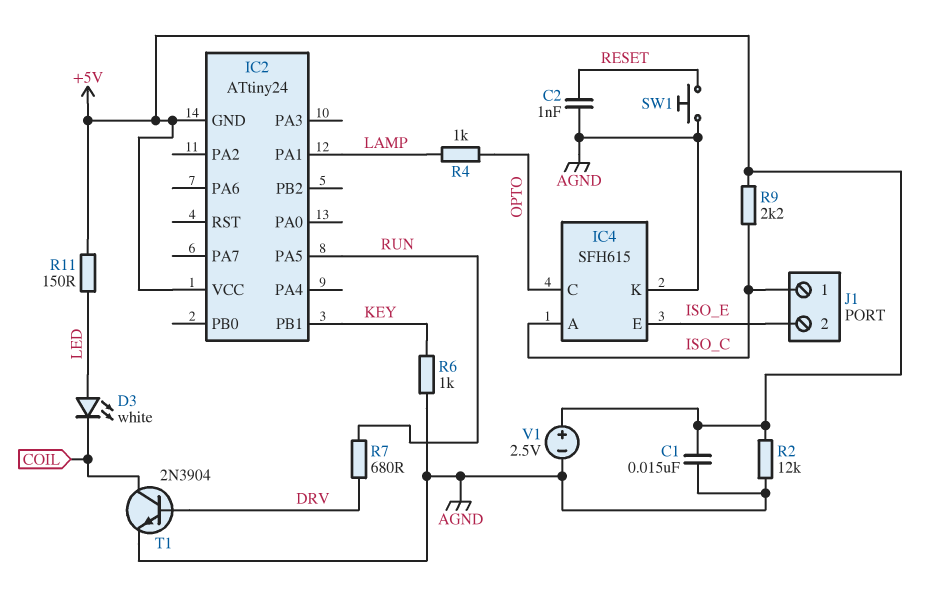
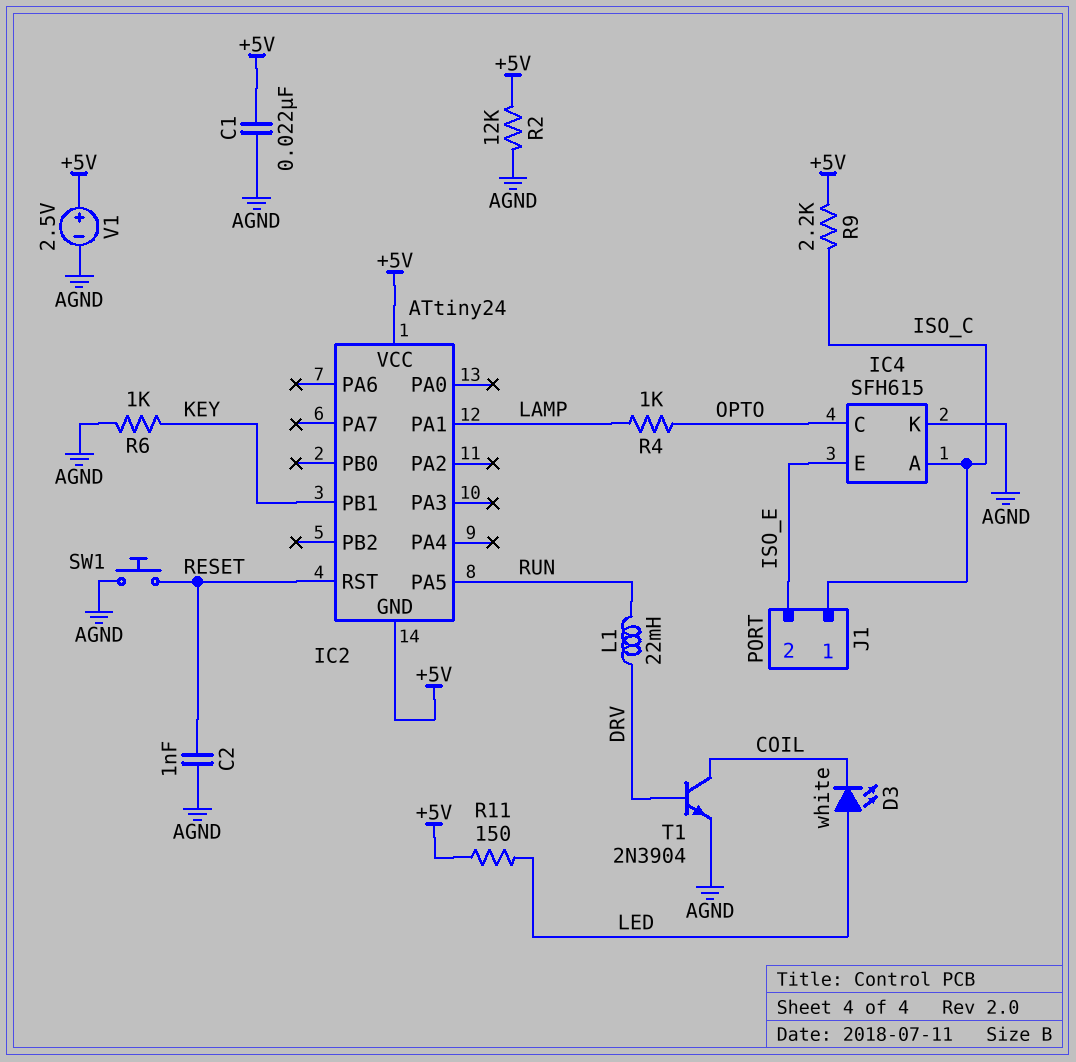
C1: 15nF (+5V, AGND) -> 22nF (+5V, AGND)
IC2 pin RST: none -> RESET
L1: none -> 22mH (DRV, RUN)
R7: 680 (DRV, RUN) -> none

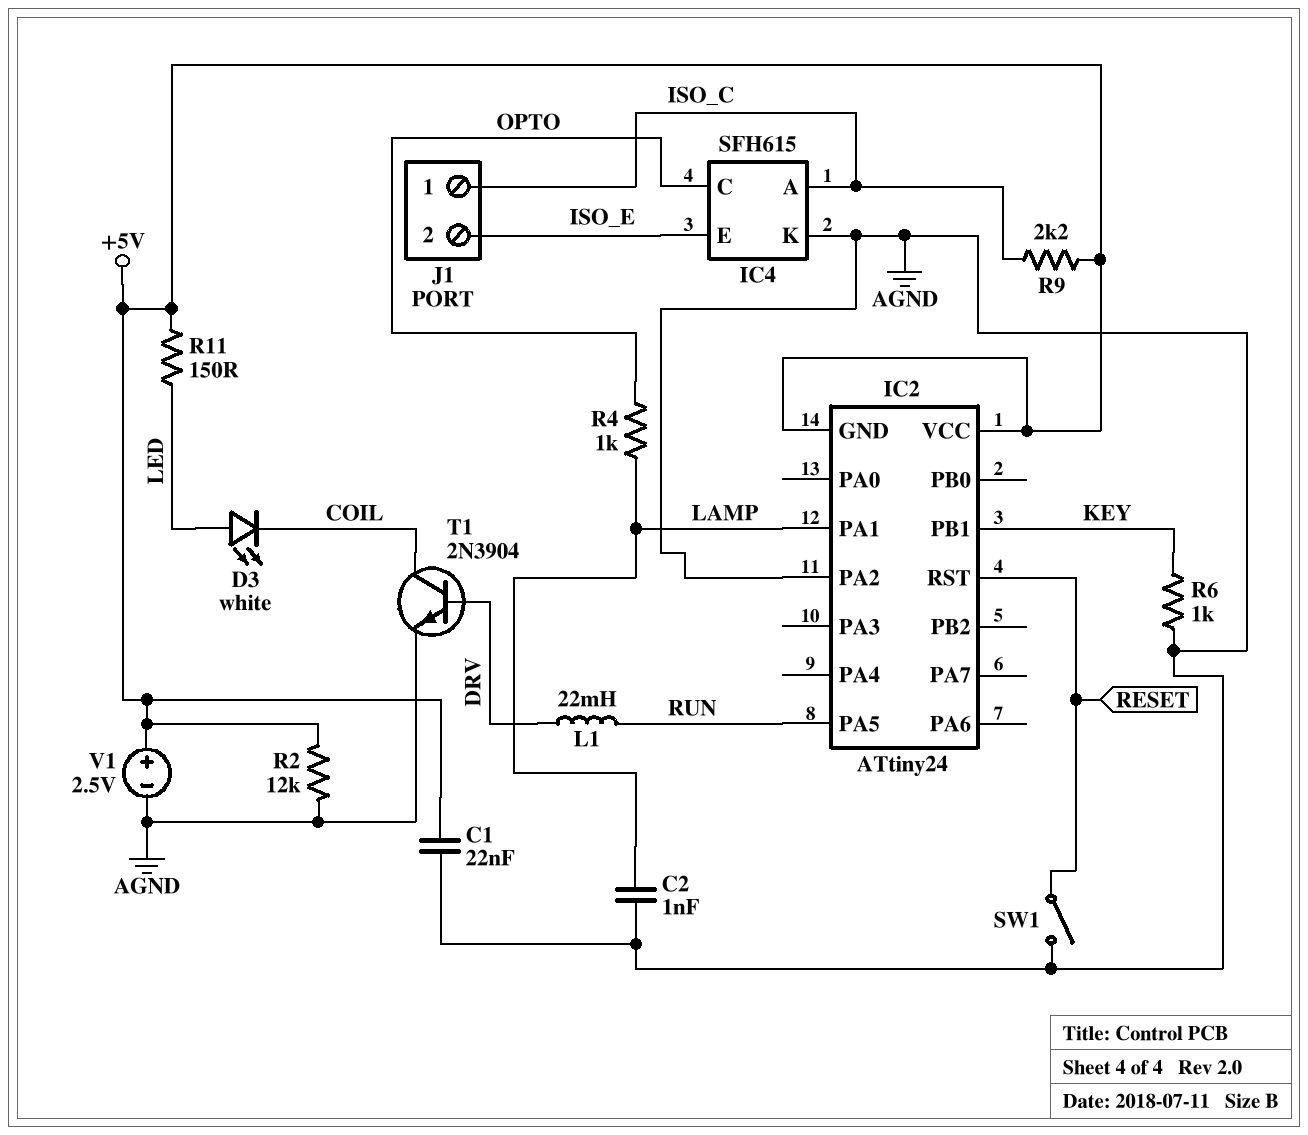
C2: 1nF (AGND, RESET) -> 1nF (AGND, LAMP)
IC2 pin PA2: none -> AGND
SW1: button (AGND, RESET) -> switch (AGND, RESET)

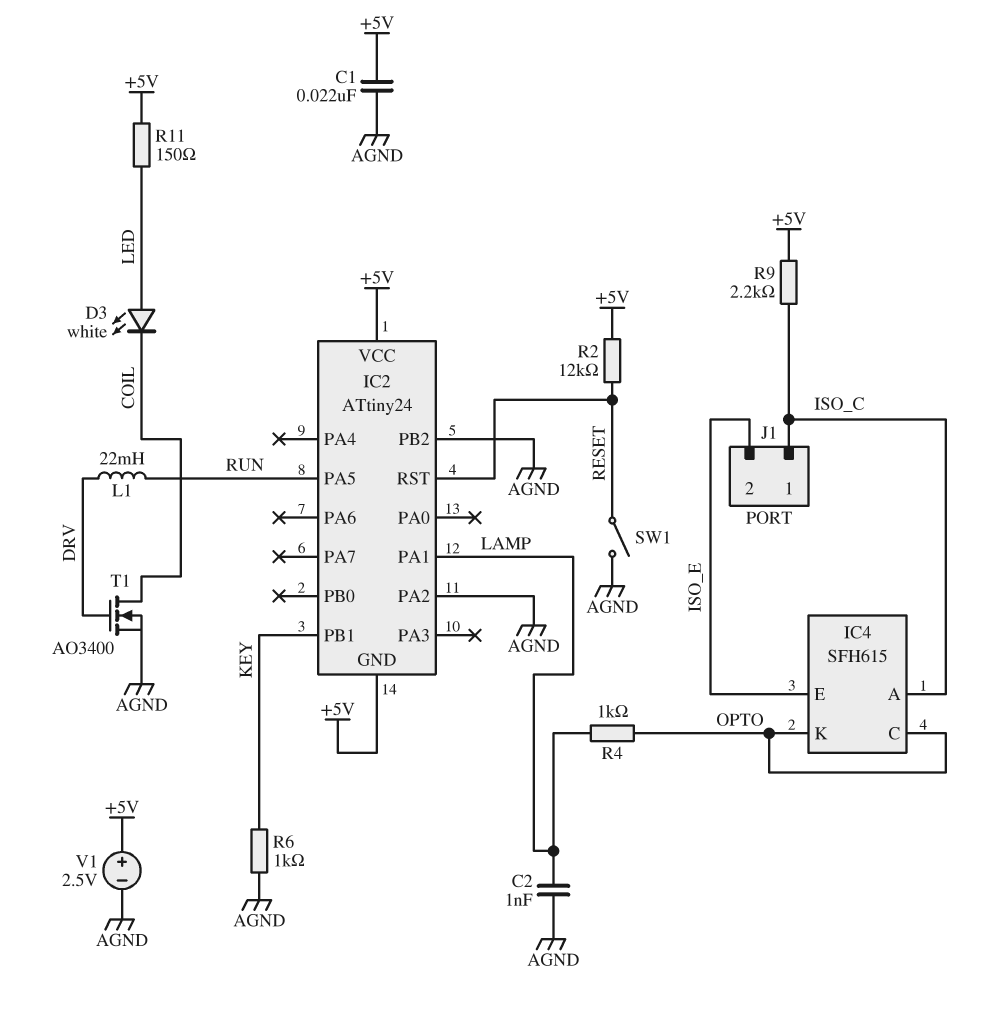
IC2 pin PB2: none -> AGND
IC4 pin K: AGND -> OPTO
R2: 12k (+5V, AGND) -> 12k (+5V, RESET)
T1: NPN 2N3904 (B DRV, C COIL, E AGND) -> NMOS AO3400 (G DRV, D COIL, S AGND)

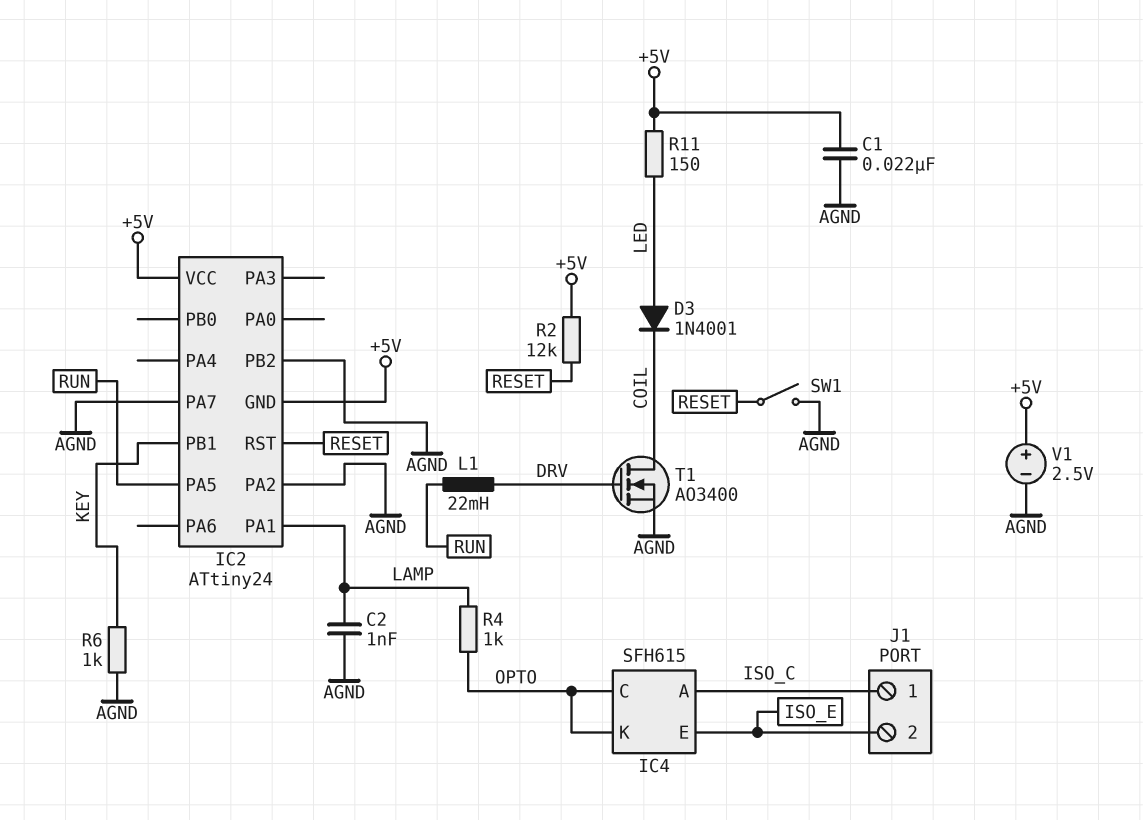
D3: LED white (A LED, K COIL) -> diode 1N4001 (A LED, K COIL)
IC2 pin PA7: none -> AGND
R9: 2.2k (+5V, ISO_C) -> none

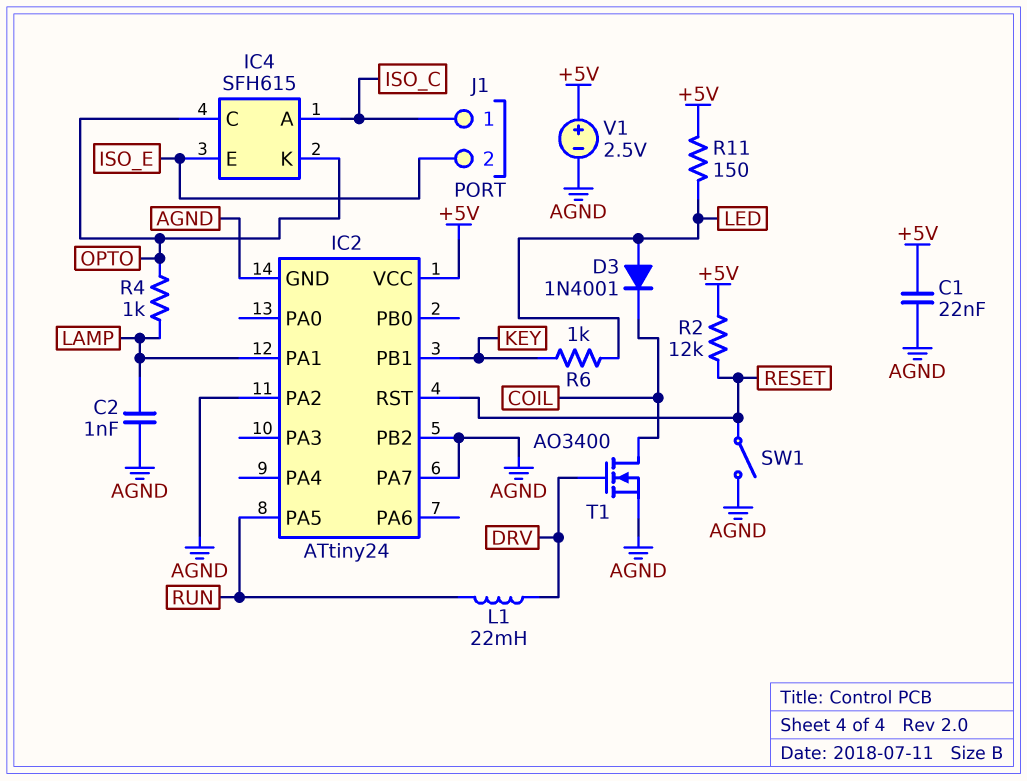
IC2 pin GND: +5V -> AGND
R6: 1k (AGND, KEY) -> 1k (KEY, LED)

